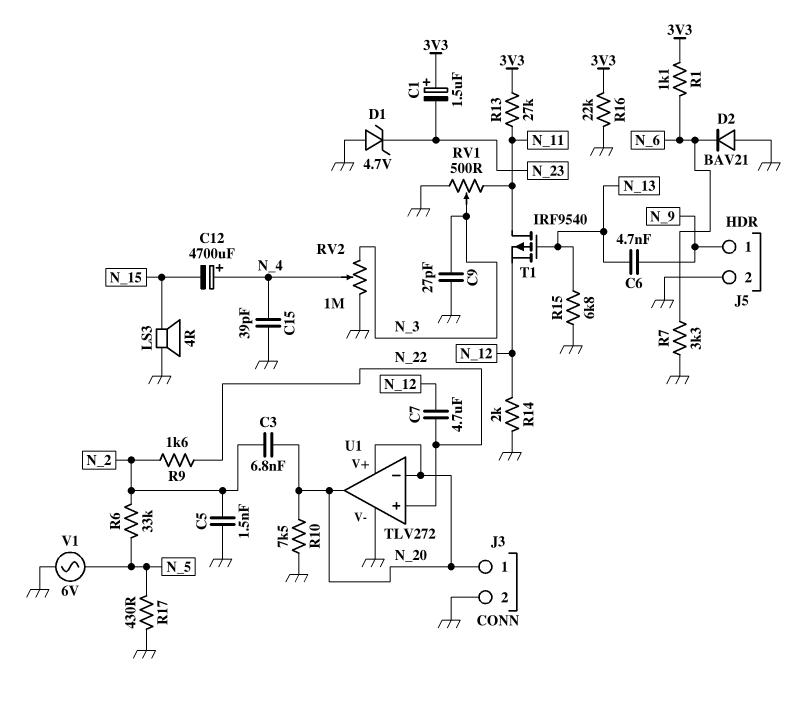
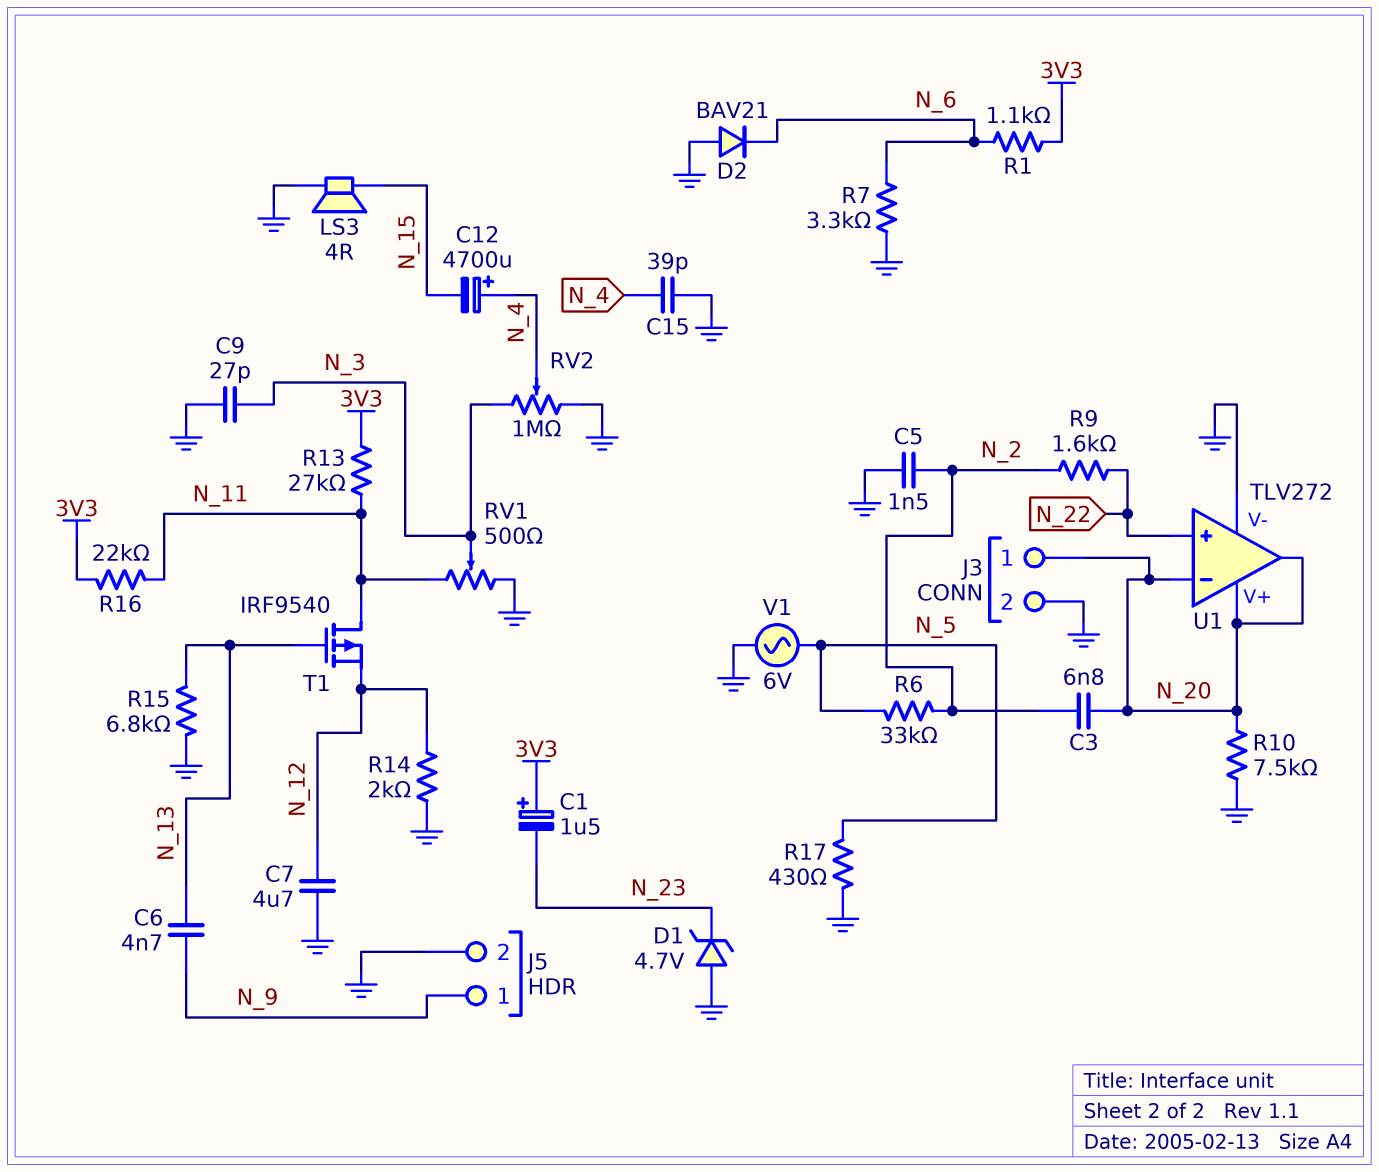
C7: 4.7uF (N_12, N_22) -> 4.7uF (GND, N_12)
R16: 22k (3V3, GND) -> 22k (3V3, N_11)

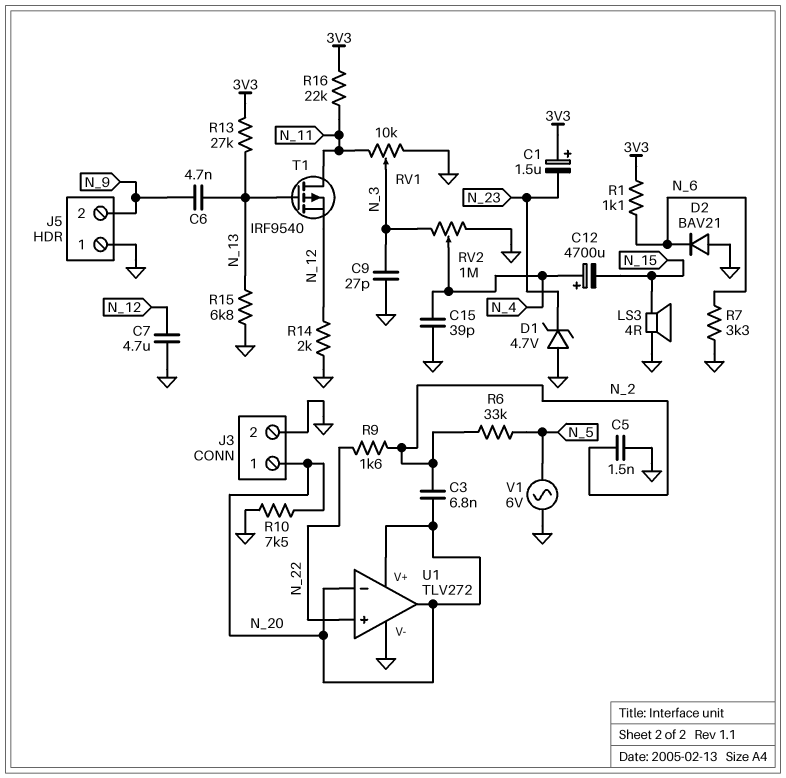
J5 pin 1: N_9 -> GND
J5 pin 2: GND -> N_9
R13: 27k (3V3, N_11) -> 27k (3V3, N_13)
R17: 430 (GND, N_5) -> none
RV1: 500 (GND, N_11, wiper N_3) -> 10k (GND, N_11, wiper N_3)

